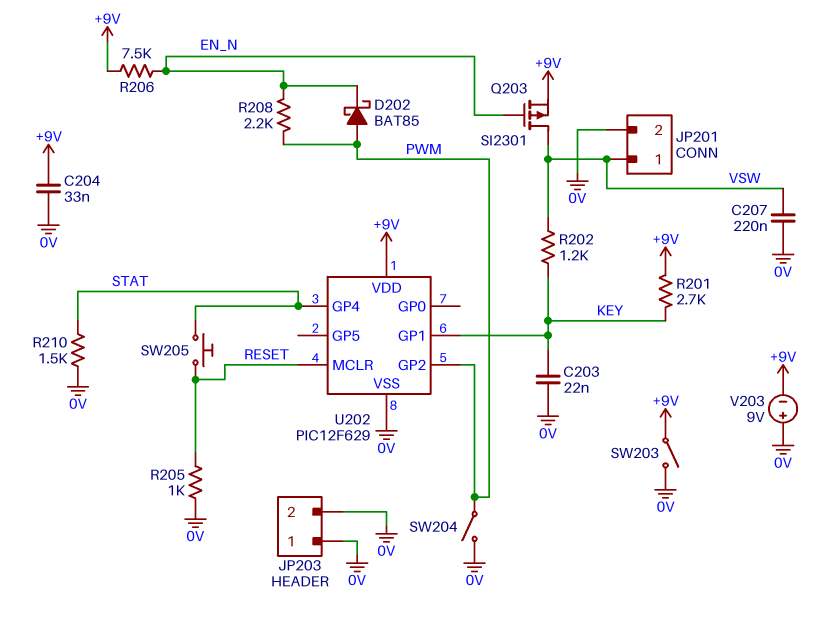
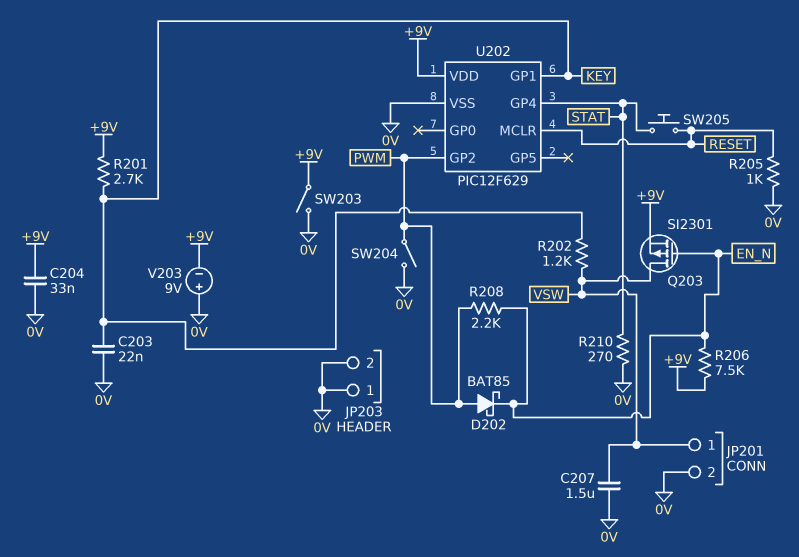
C207: 220nF (0V, VSW) -> 1.5uF (0V, VSW)
R210: 1.5k (0V, STAT) -> 270 (0V, STAT)

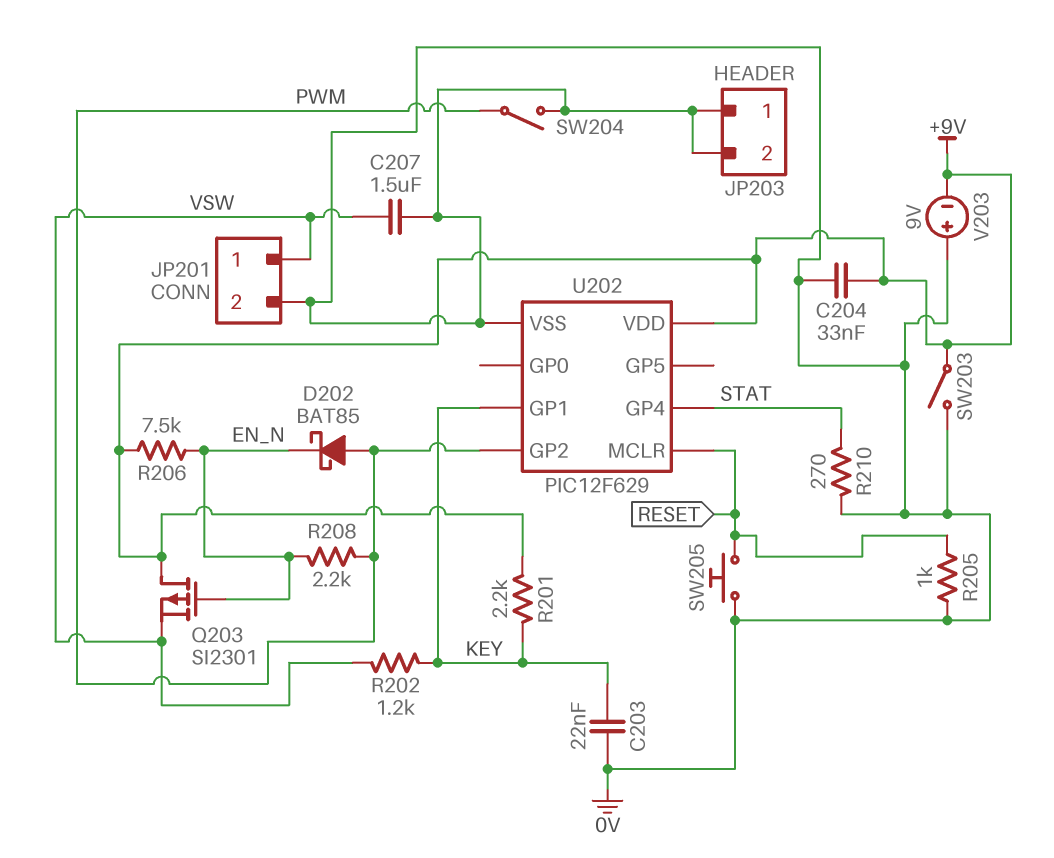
Q203: PMOS SI2301 (G EN_N, D VSW, S +9V) -> PMOS SI2301 (G EN_N, D +9V, S VSW)
R201: 2.7k (+9V, KEY) -> 2.2k (+9V, KEY)
SW205: button (RESET, STAT) -> button (0V, RESET)

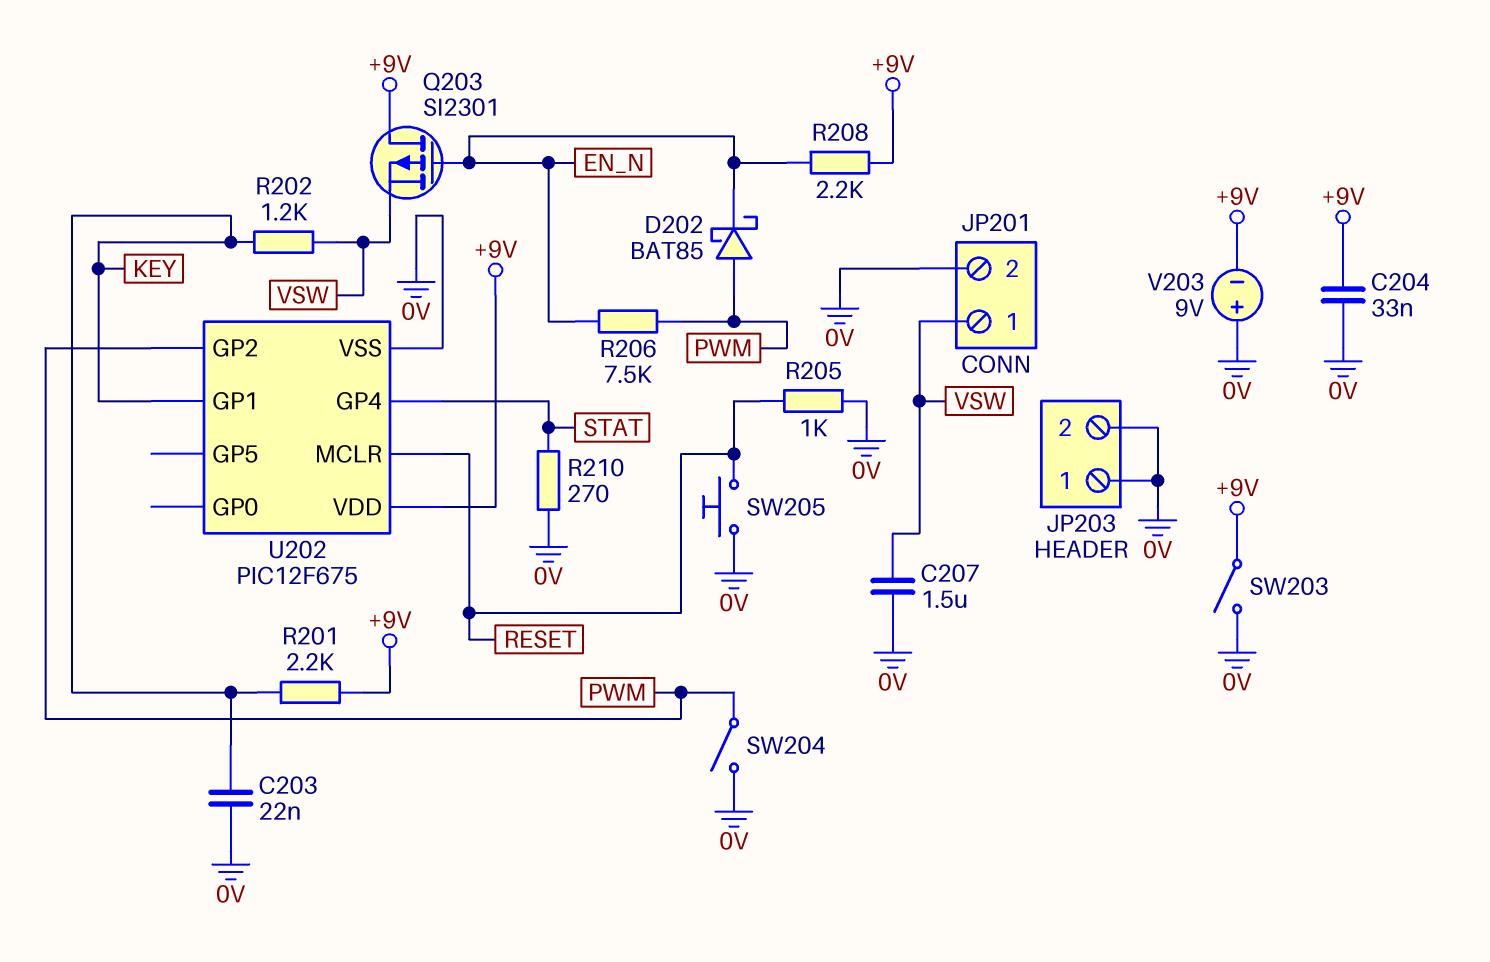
R206: 7.5k (+9V, EN_N) -> 7.5k (EN_N, PWM)
R208: 2.2k (EN_N, PWM) -> 2.2k (+9V, EN_N)
U202: PIC12F629 -> PIC12F675

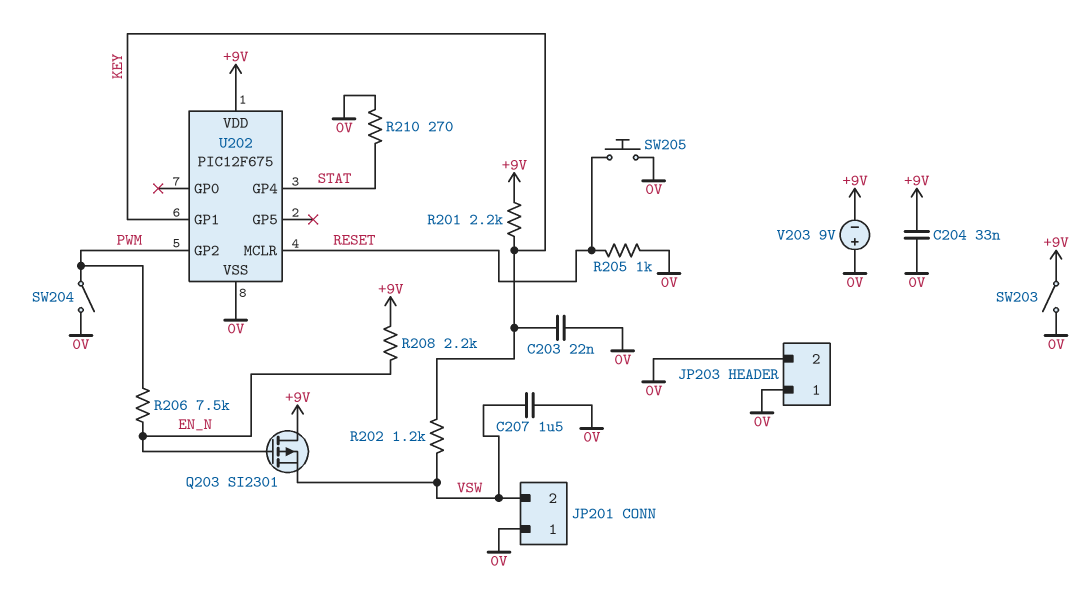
D202: schottky BAT85 (A PWM, K EN_N) -> none
JP201 pin 1: VSW -> 0V
JP201 pin 2: 0V -> VSW

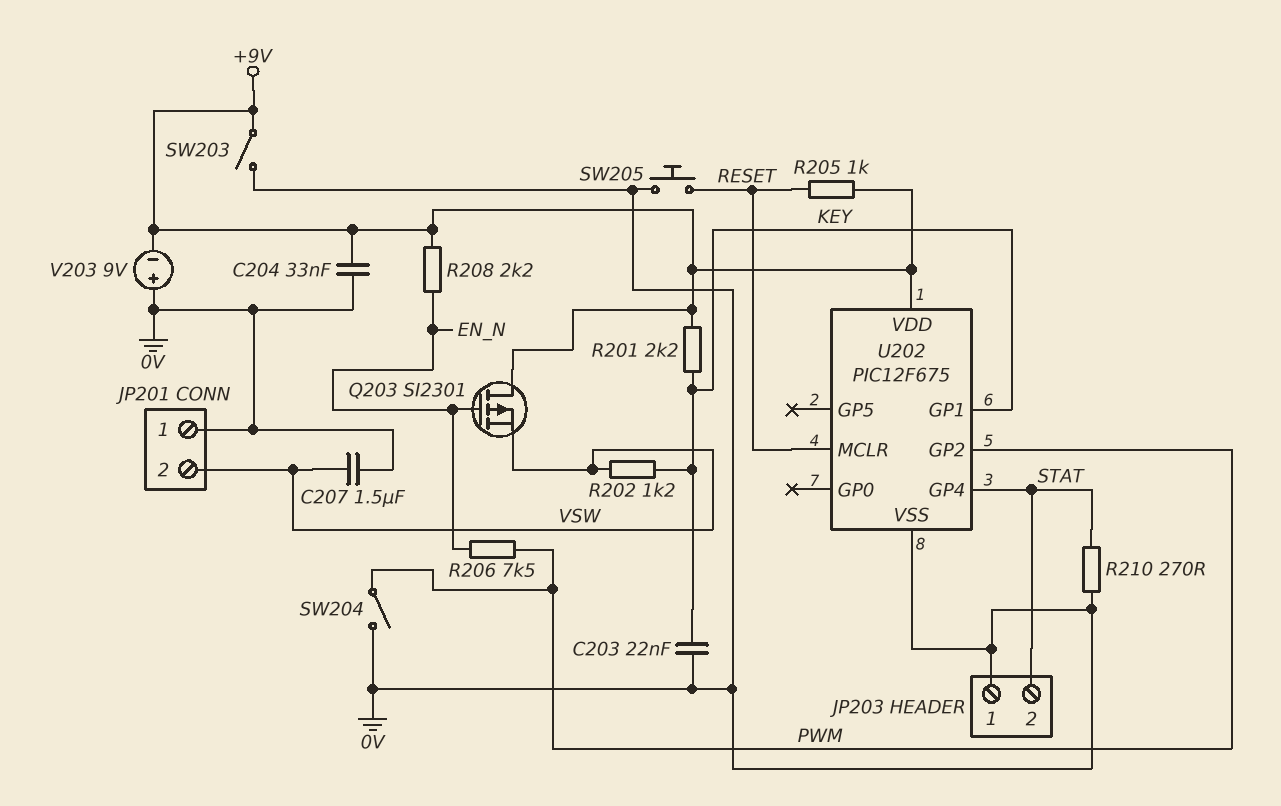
JP203 pin 2: 0V -> STAT
R205: 1k (0V, RESET) -> 1k (+9V, RESET)

